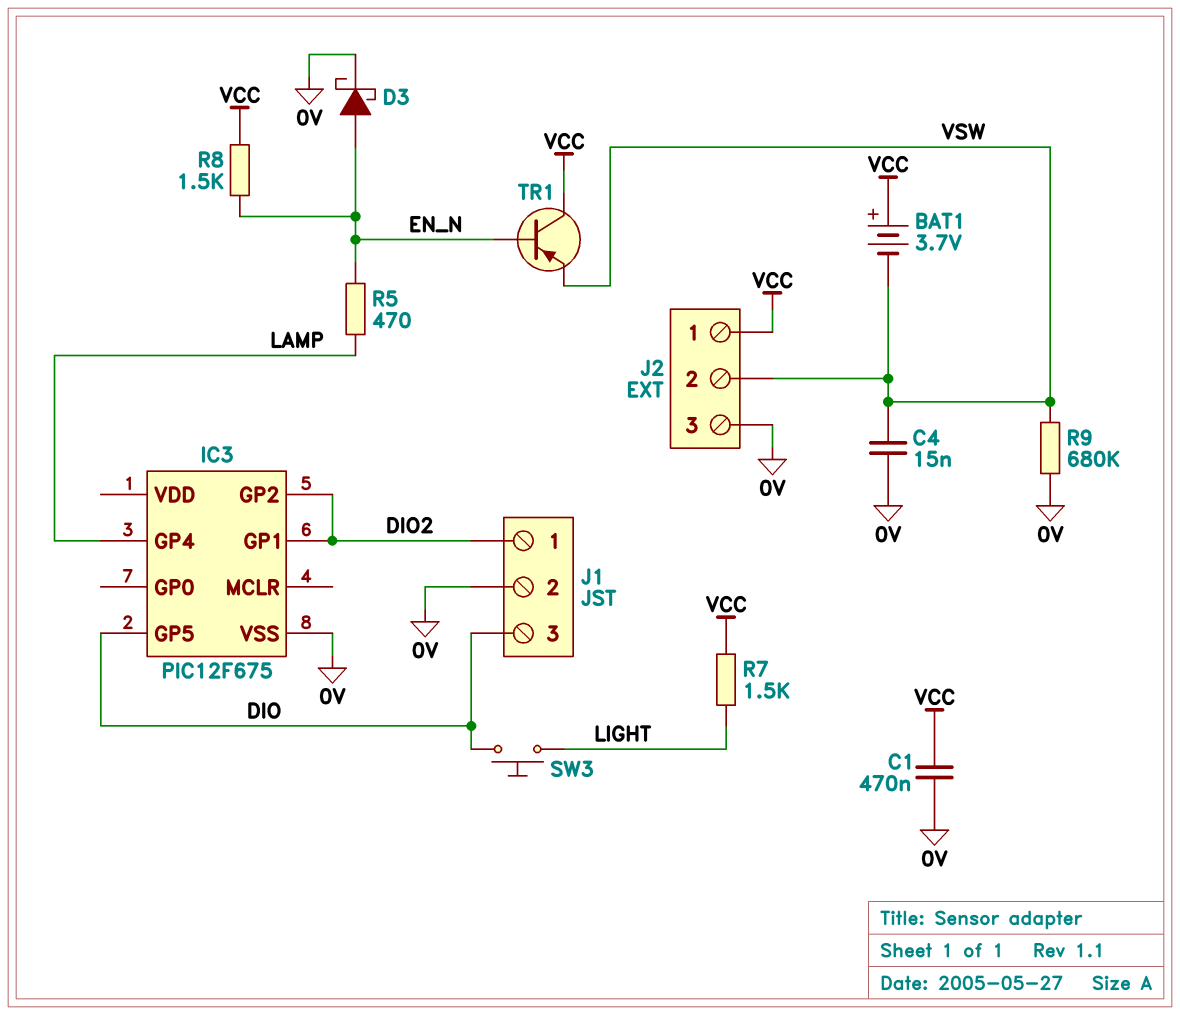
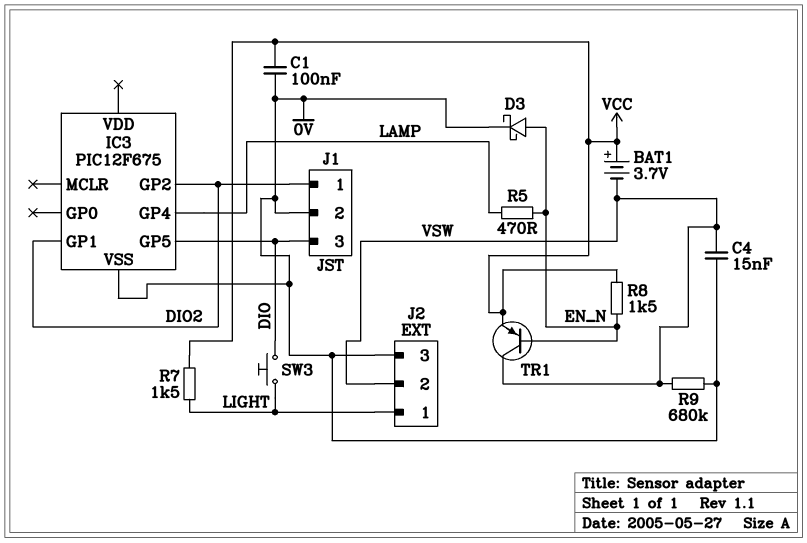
C1: 470nF (0V, VCC) -> 100nF (0V, VCC)
J2 pin 1: VCC -> LIGHT
TR1: PNP (B EN_N, C VCC, E VSW) -> PNP (B EN_N, C VSW, E VCC)

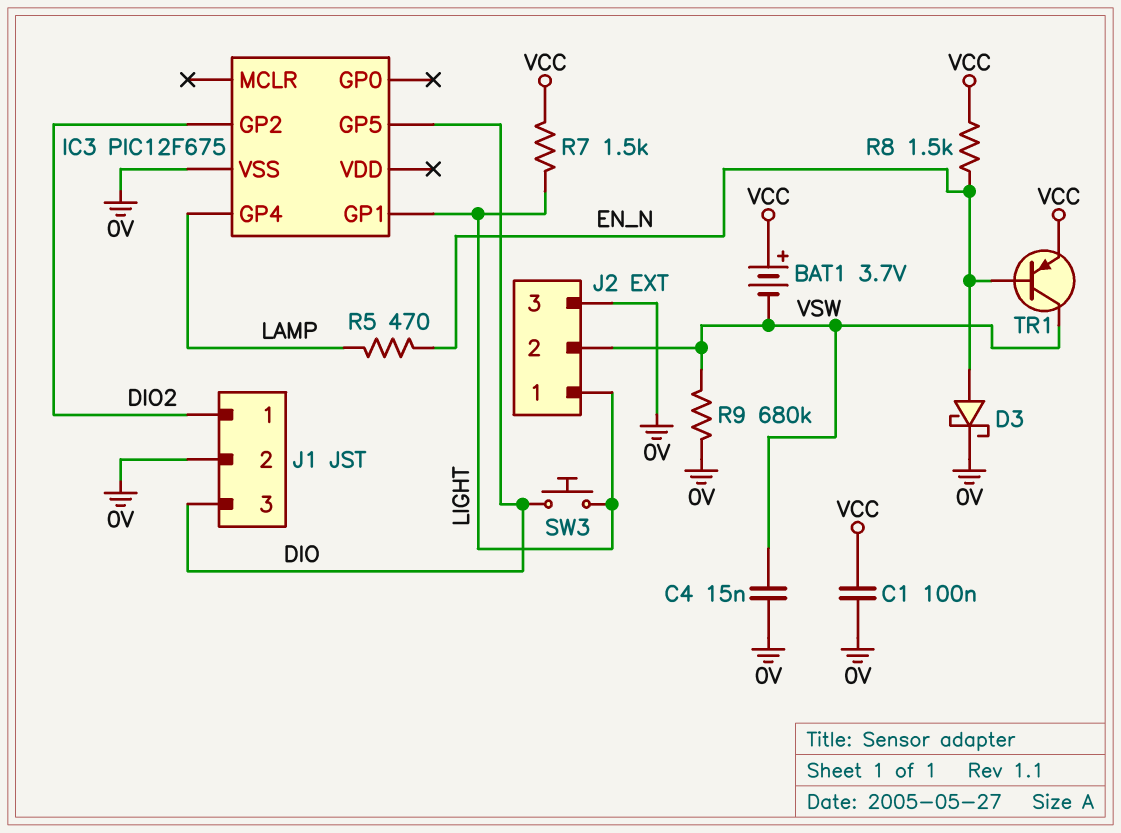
IC3 pin GP1: DIO2 -> LIGHT

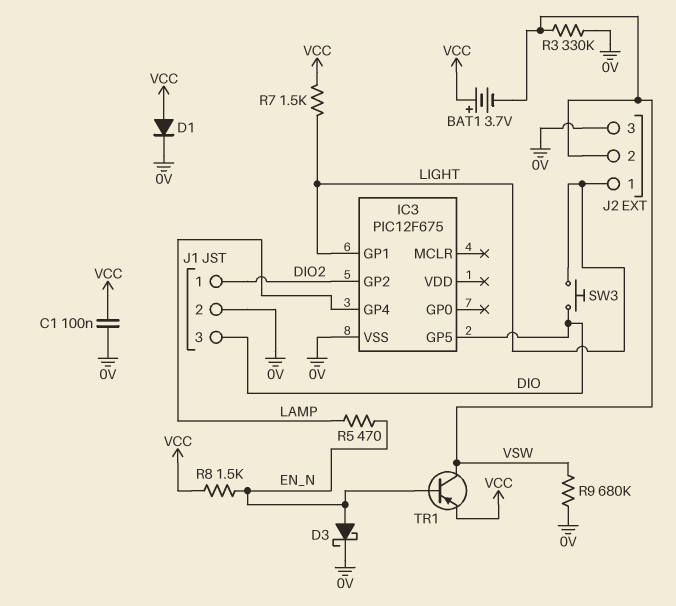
C4: 15nF (0V, VSW) -> none
D1: none -> diode (A VCC, K 0V)
R3: none -> 330k (0V, VSW)

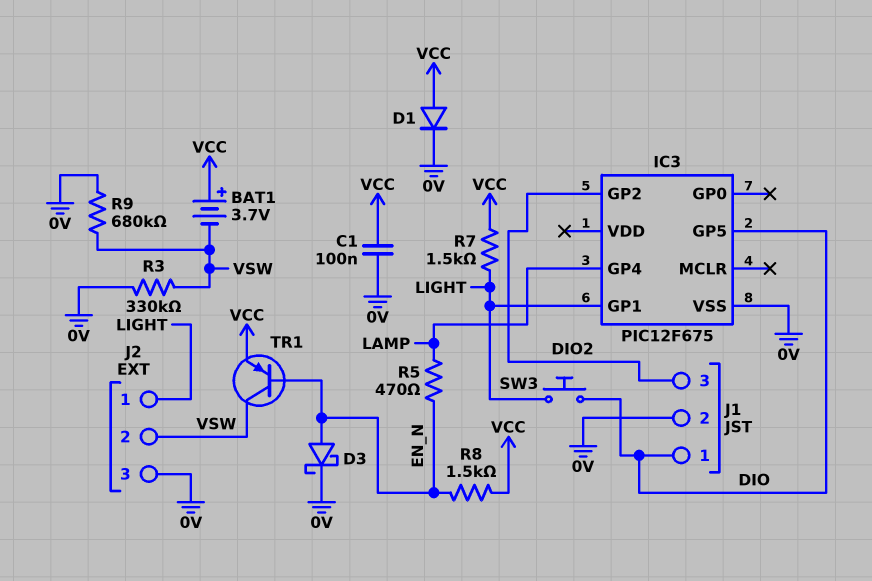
J1 pin 1: DIO2 -> DIO
J1 pin 3: DIO -> DIO2

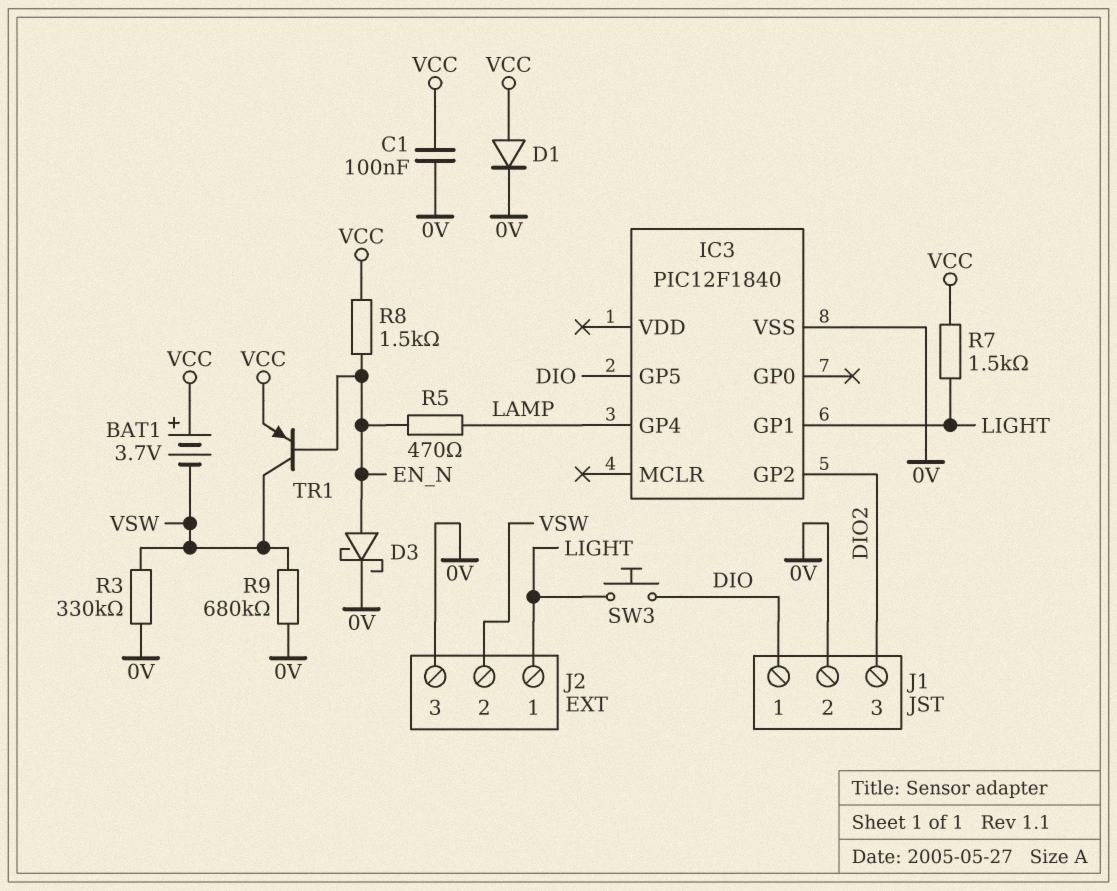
IC3: PIC12F675 -> PIC12F1840

